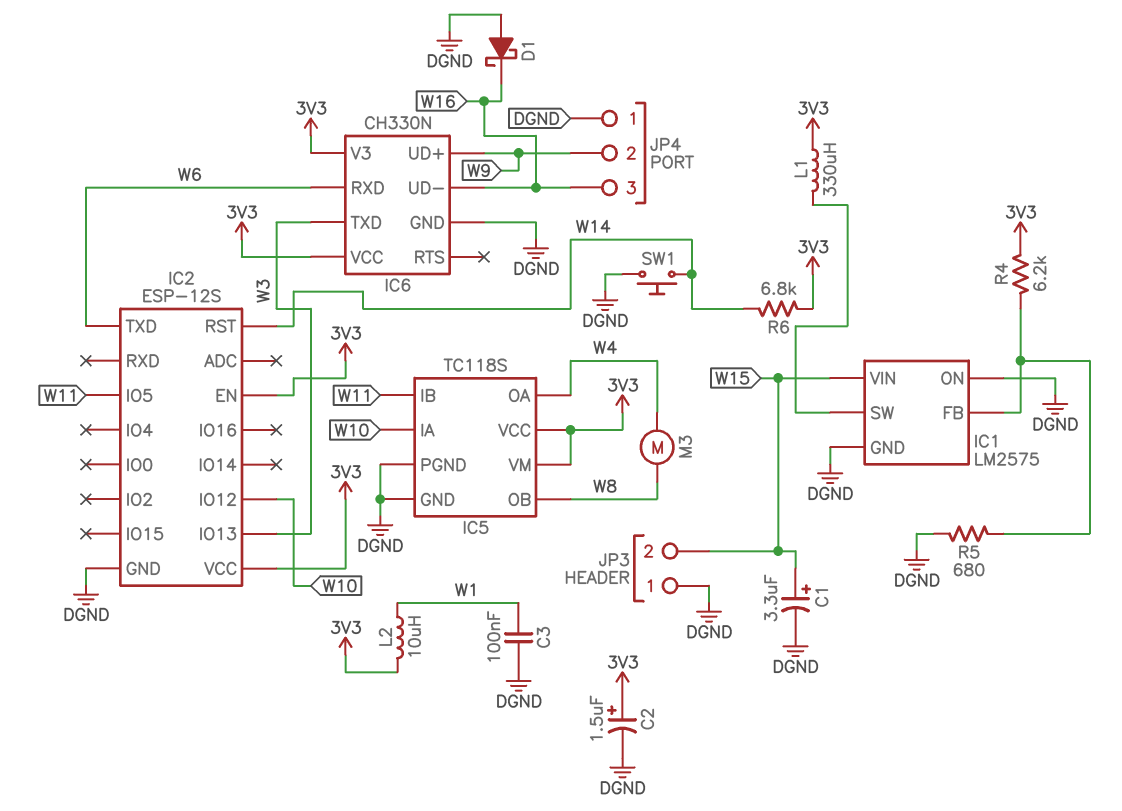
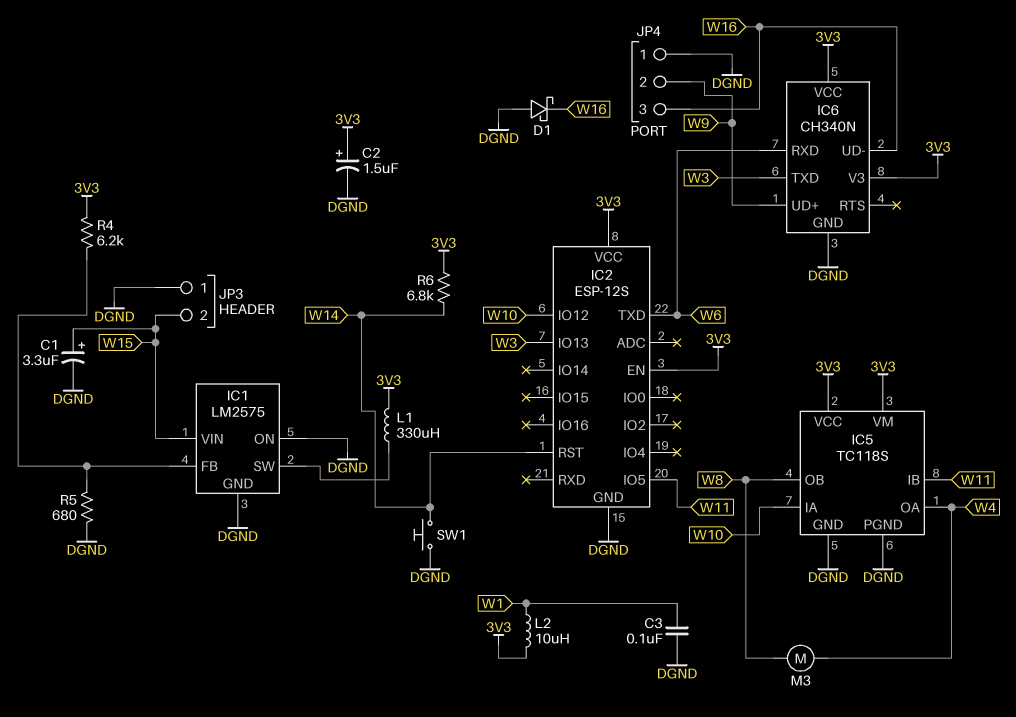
IC6: CH330N -> CH340N

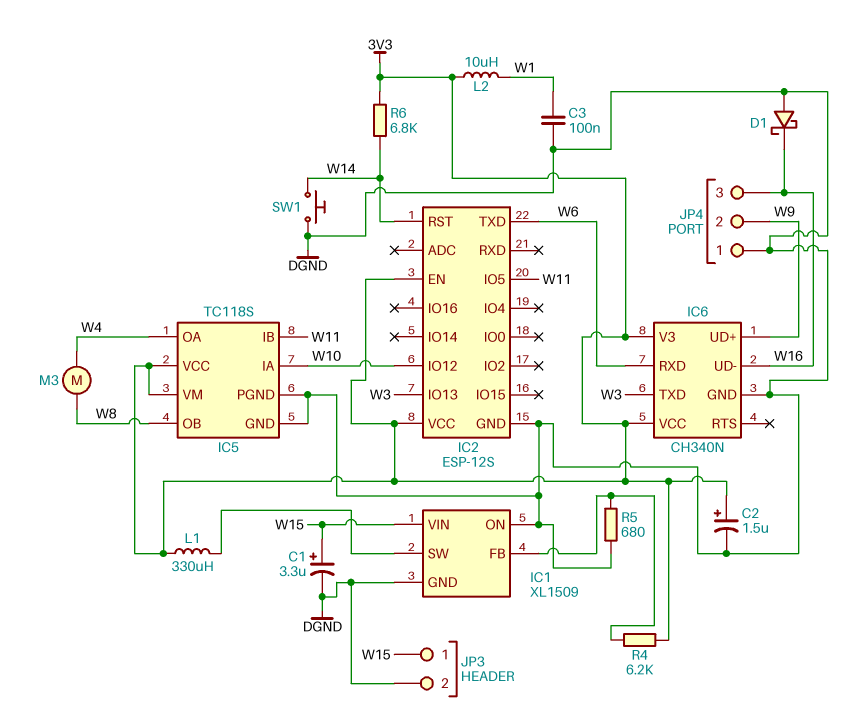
IC1: LM2575 -> XL1509
JP3 pin 1: DGND -> W15
JP3 pin 2: W15 -> DGND

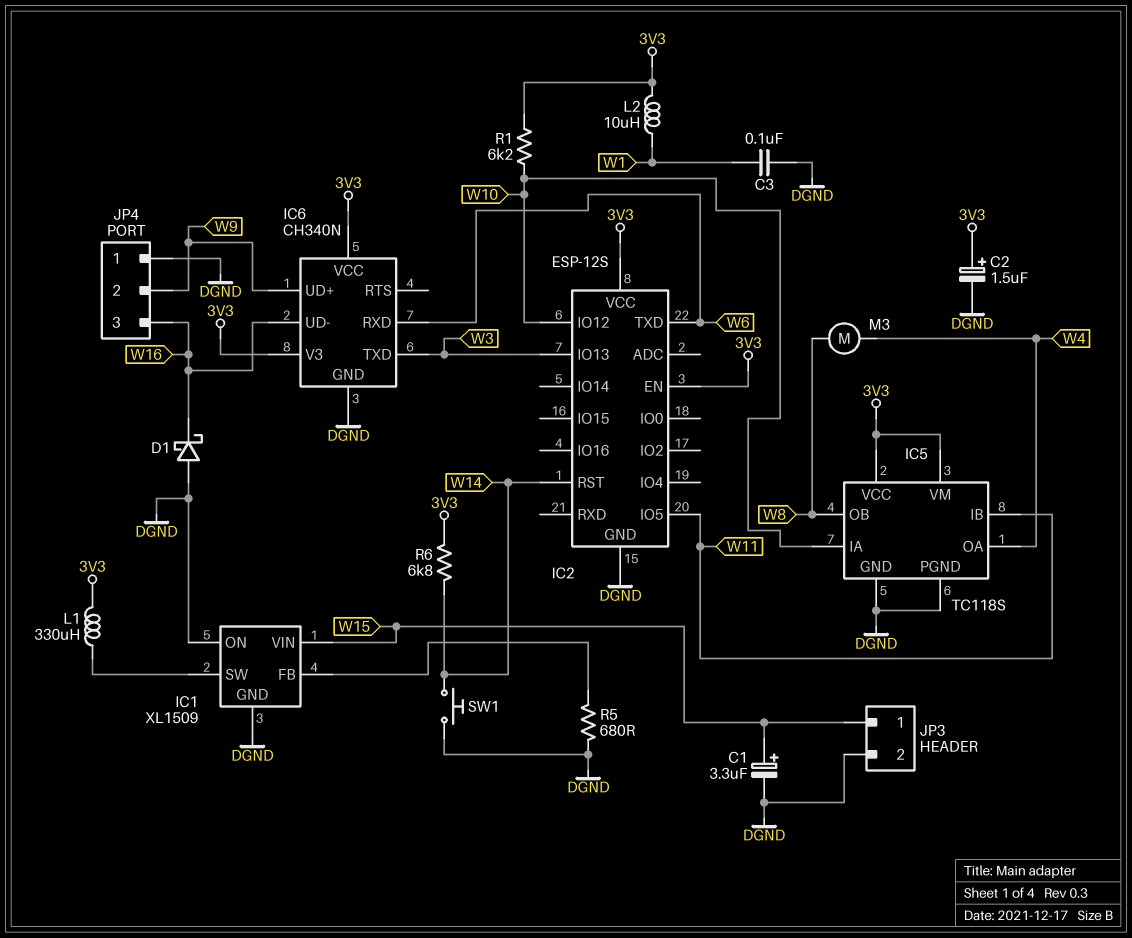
R1: none -> 6.2k (3V3, W10)
R4: 6.2k (3V3, IC1/FB) -> none

